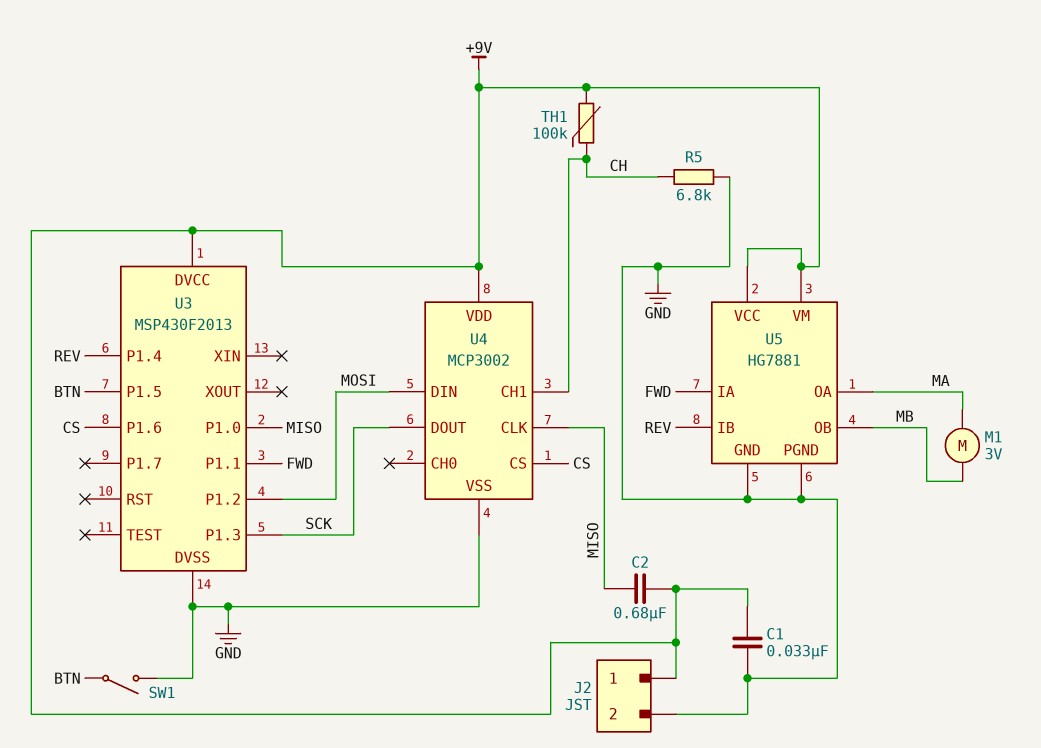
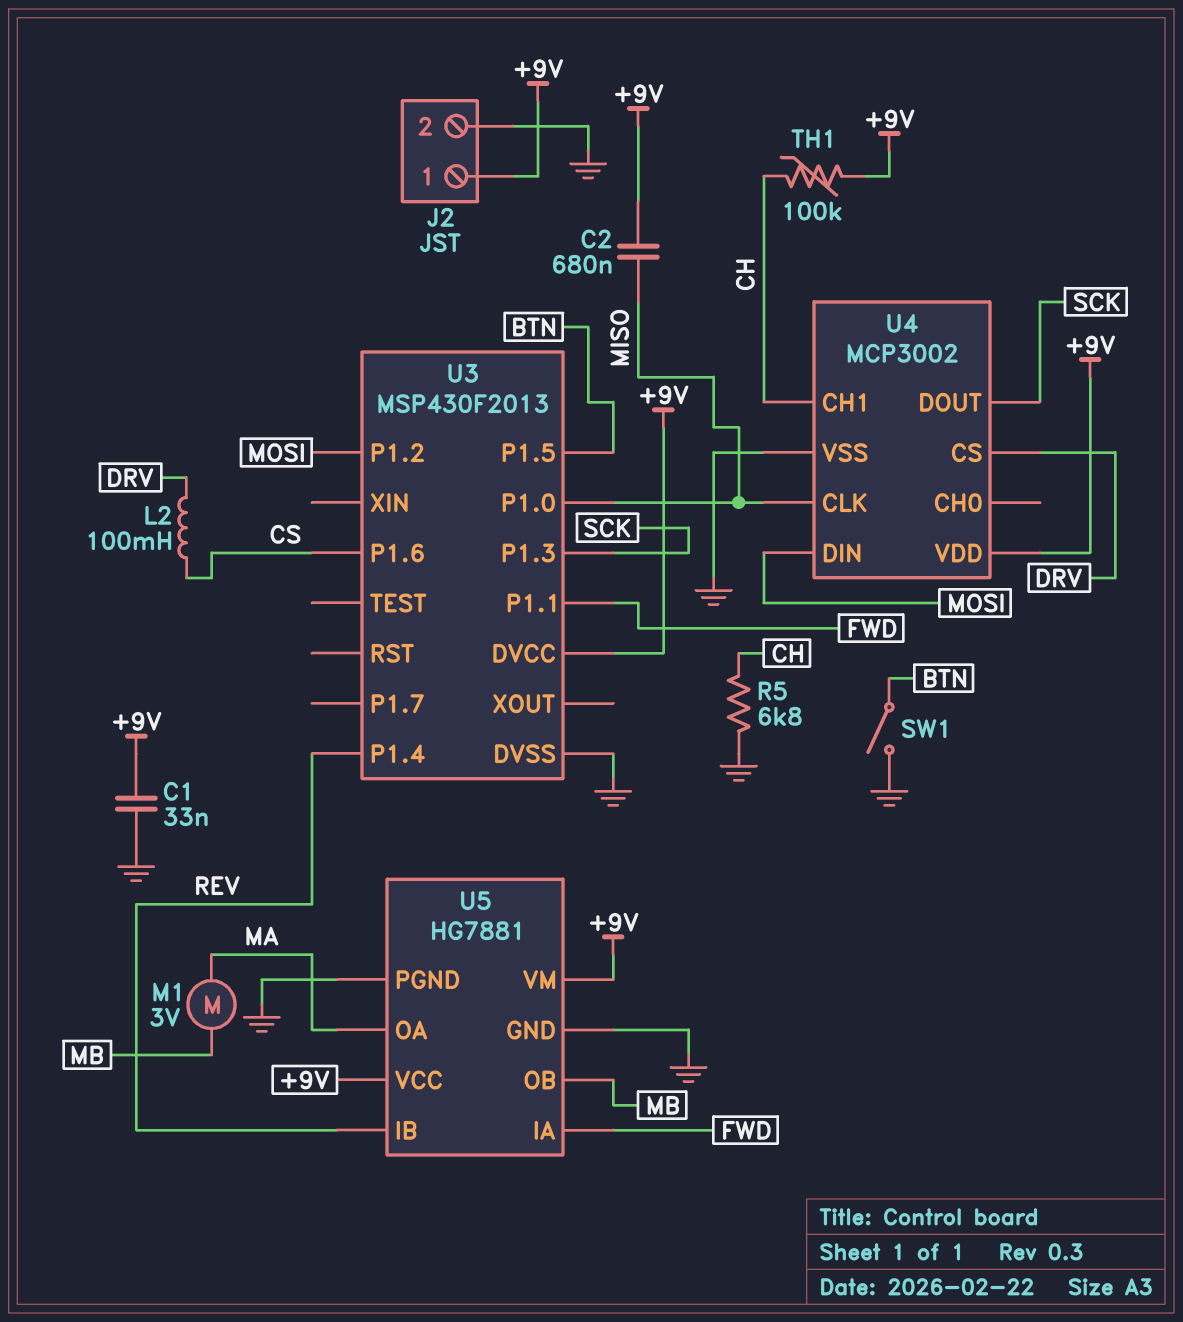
L2: none -> 100mH (CS, DRV)
U4 pin CS: CS -> DRV

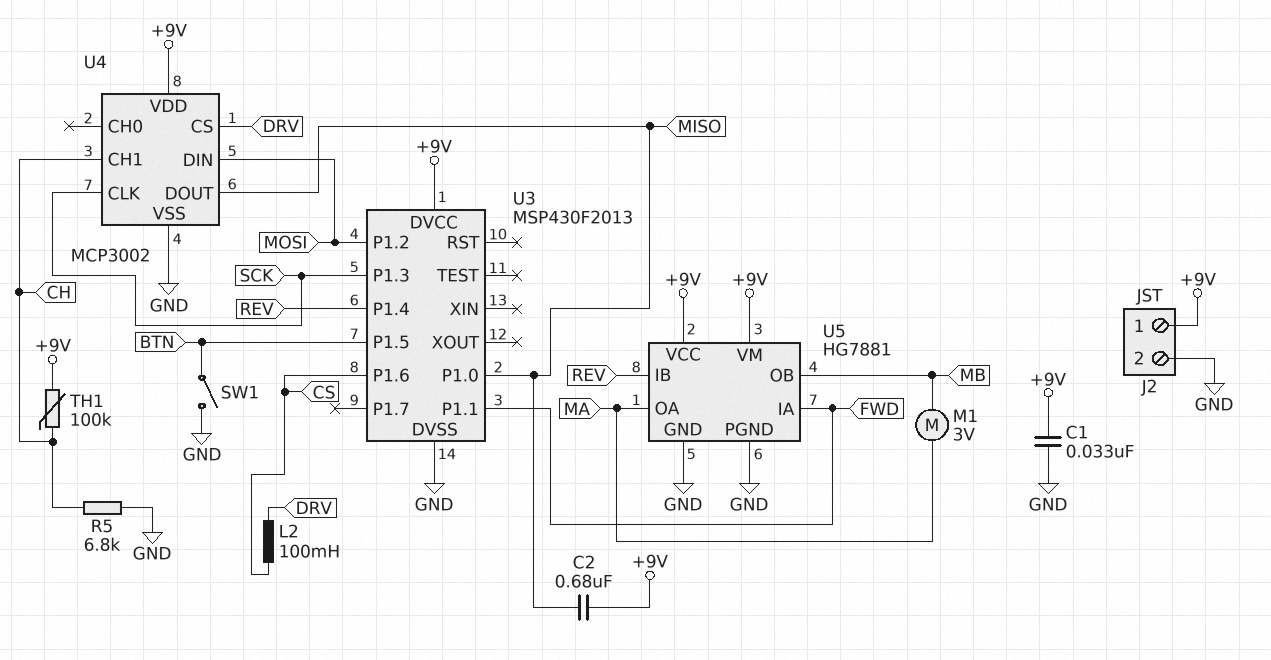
U4 pin CLK: MISO -> SCK
U4 pin DOUT: SCK -> MISO

